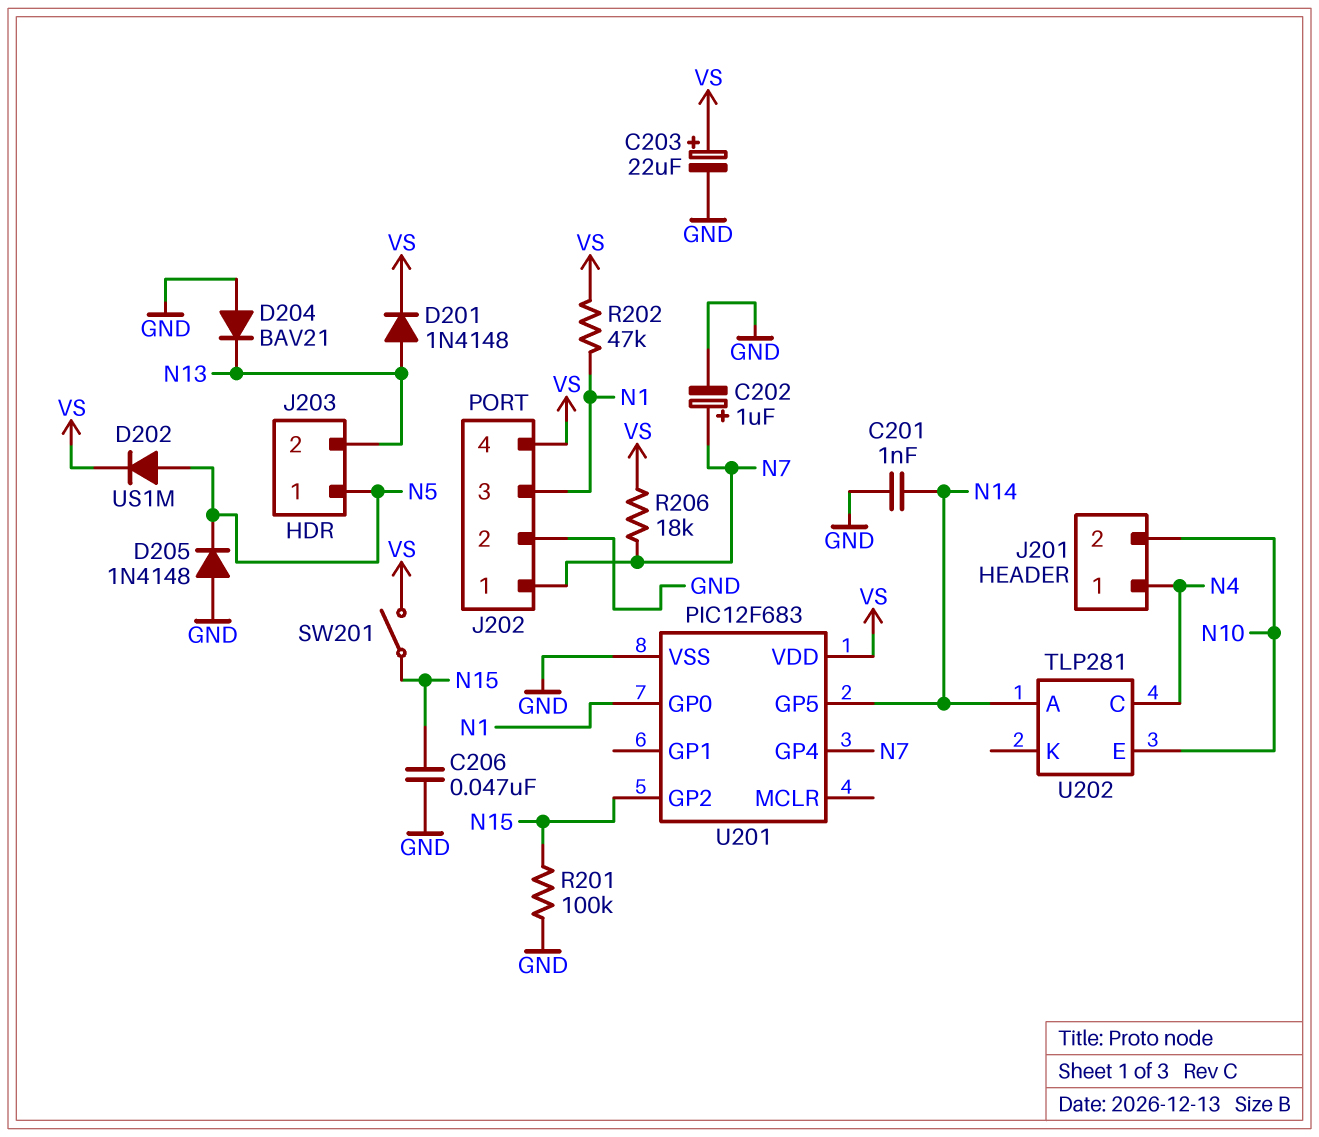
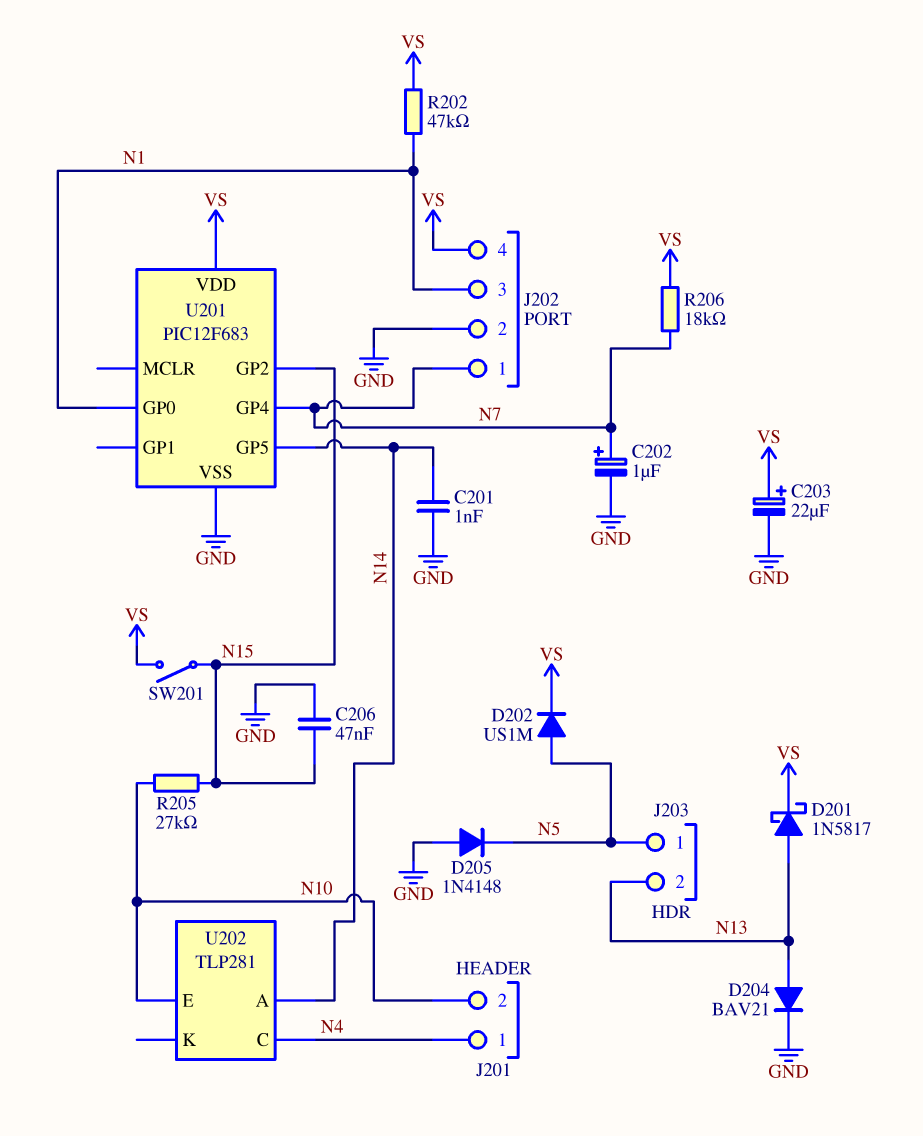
D201: diode 1N4148 (A N13, K VS) -> schottky 1N5817 (A N13, K VS)
D204: diode BAV21 (A GND, K N13) -> diode BAV21 (A N13, K GND)
R201: 100k (GND, N15) -> none
R205: none -> 27k (N10, N15)

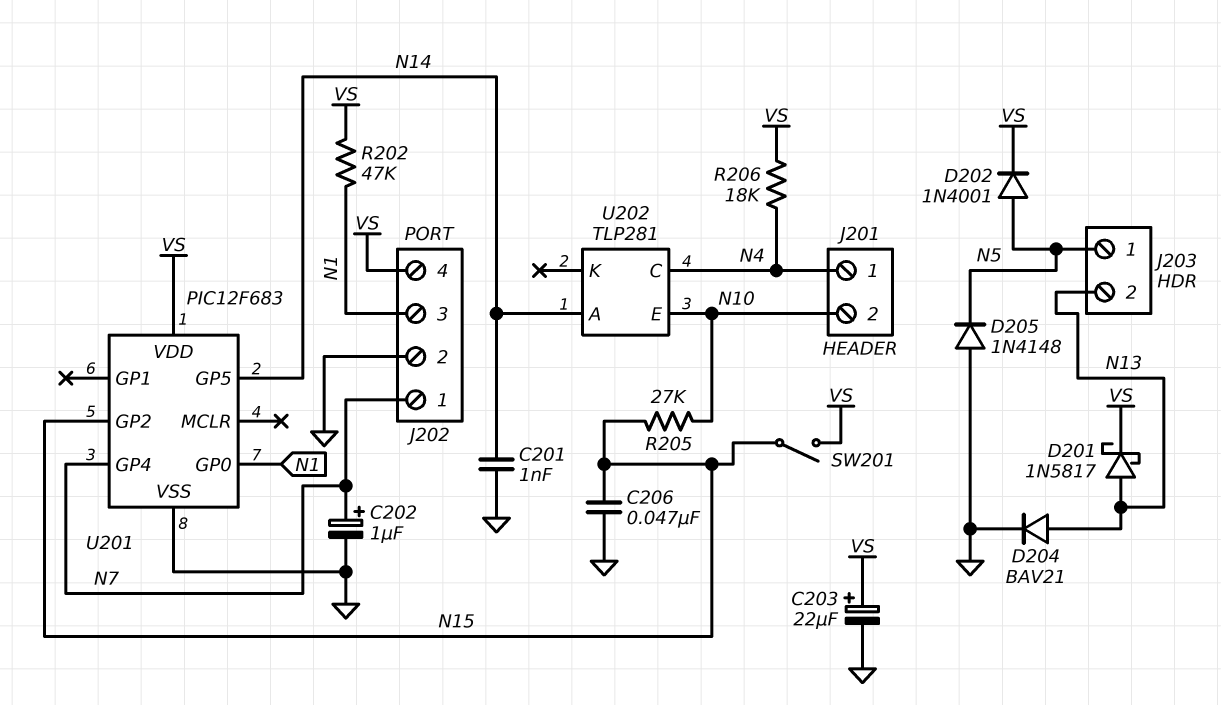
D202: diode US1M (A N5, K VS) -> diode 1N4001 (A N5, K VS)
R206: 18k (N7, VS) -> 18k (N4, VS)

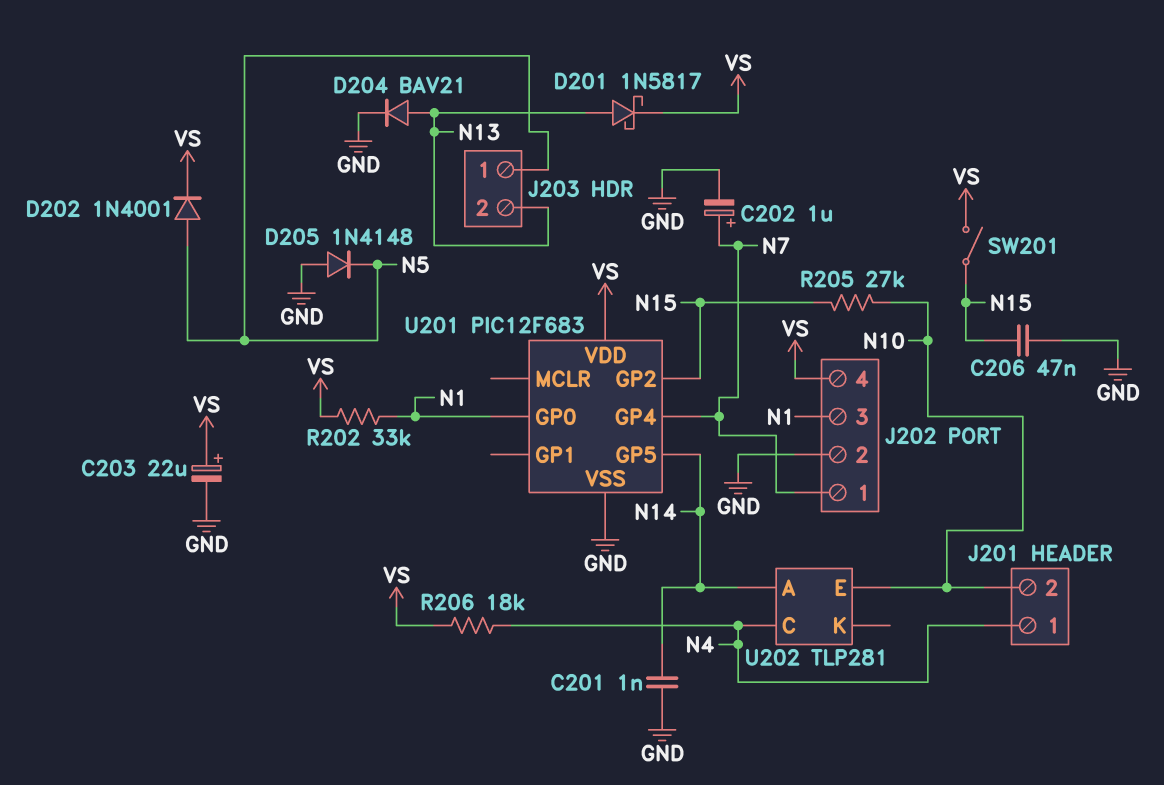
R202: 47k (N1, VS) -> 33k (N1, VS)

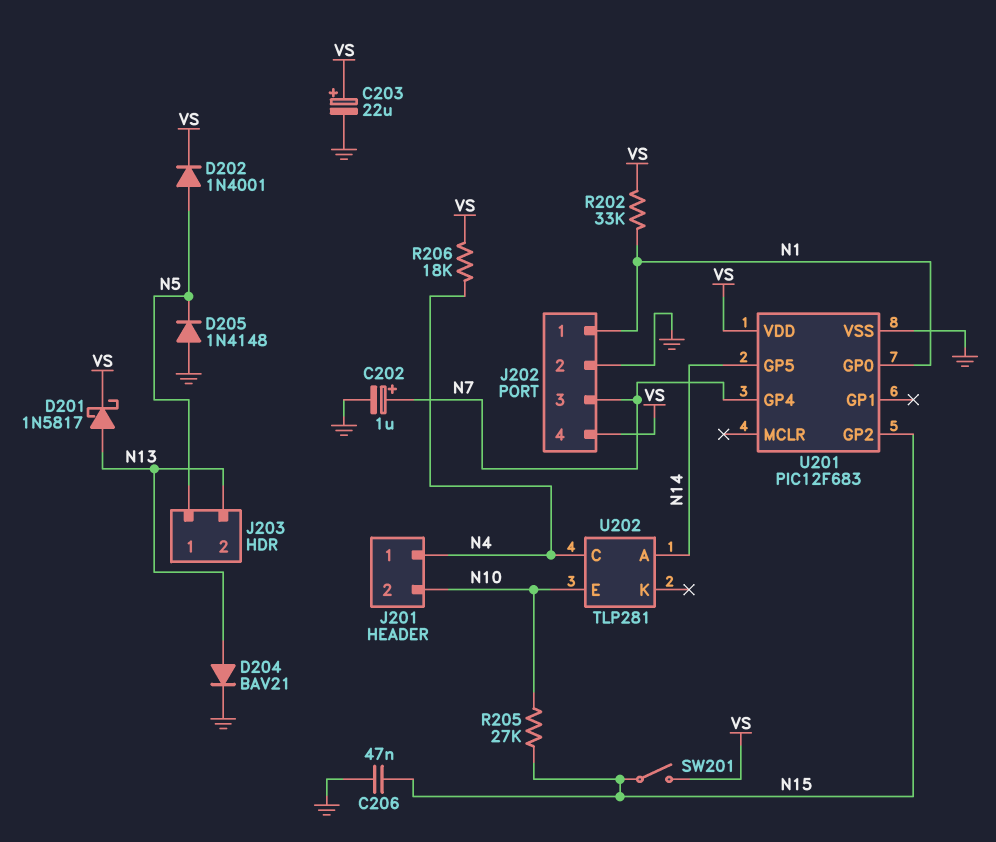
C201: 1nF (GND, N14) -> none
J202 pin 1: N7 -> N1
J202 pin 3: N1 -> N7

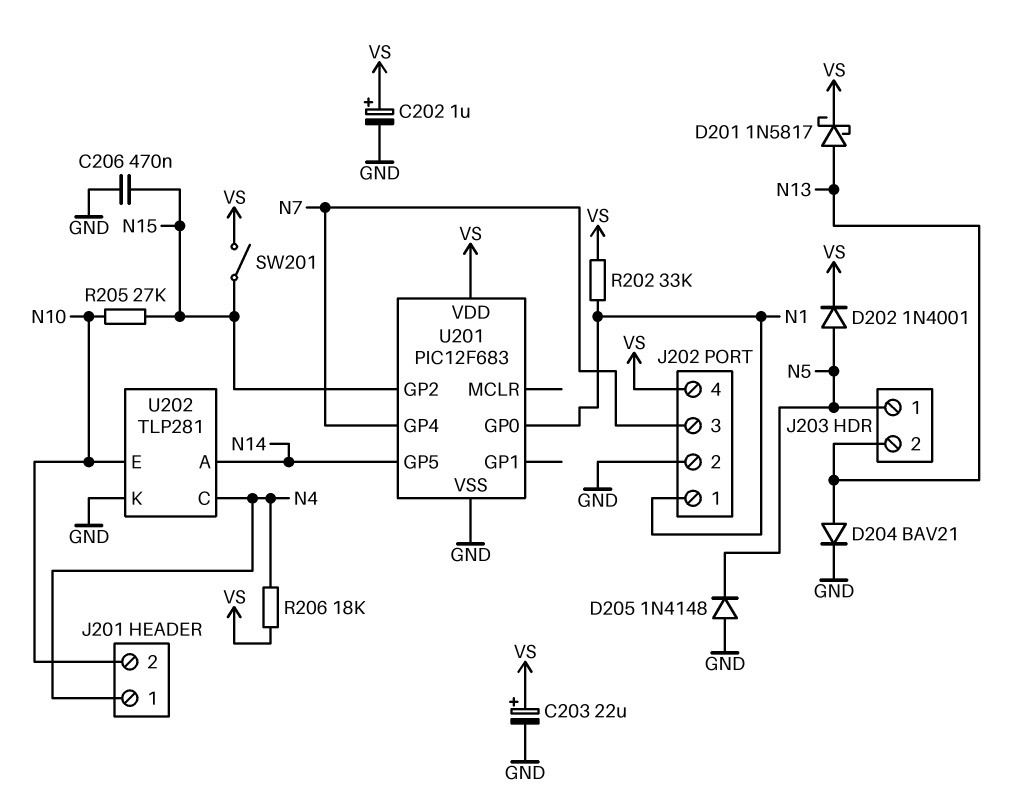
C202: 1uF (plus N7, minus GND) -> 1uF (plus VS, minus GND)
C206: 47nF (GND, N15) -> 470nF (GND, N15)
U202 pin K: none -> GND

